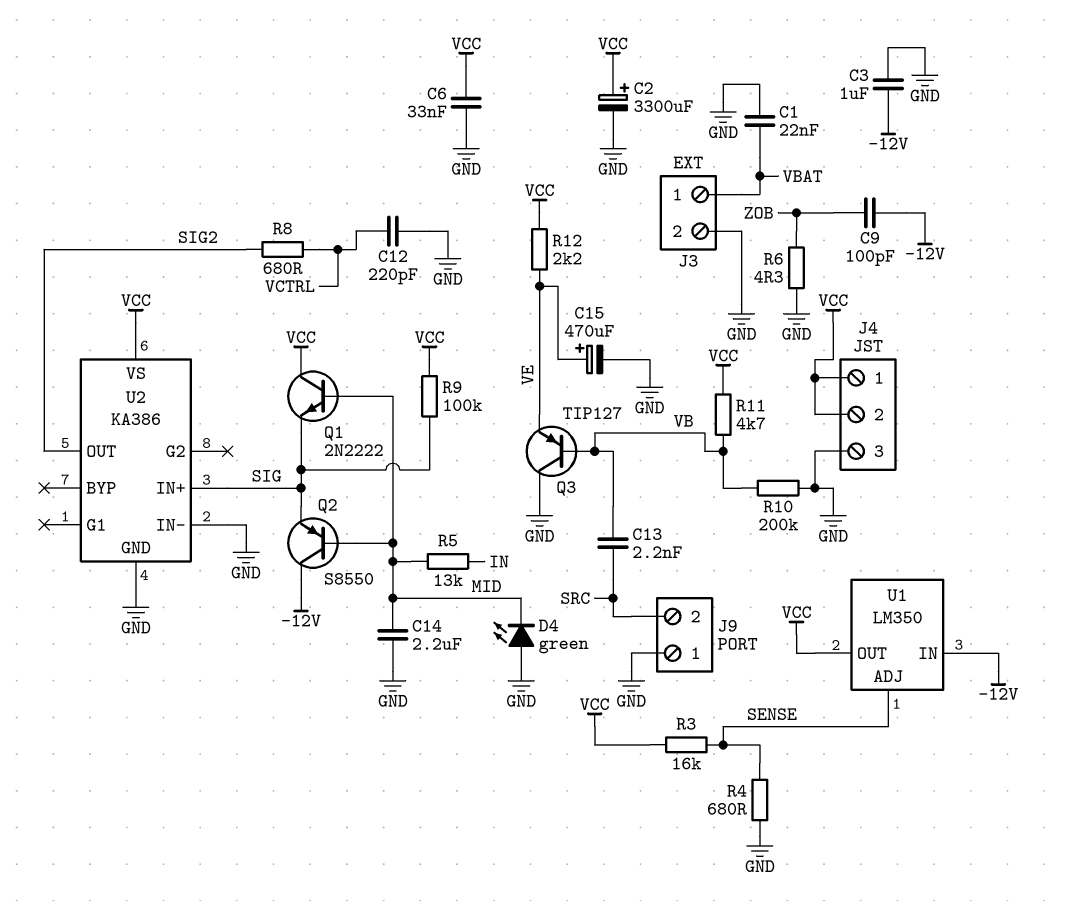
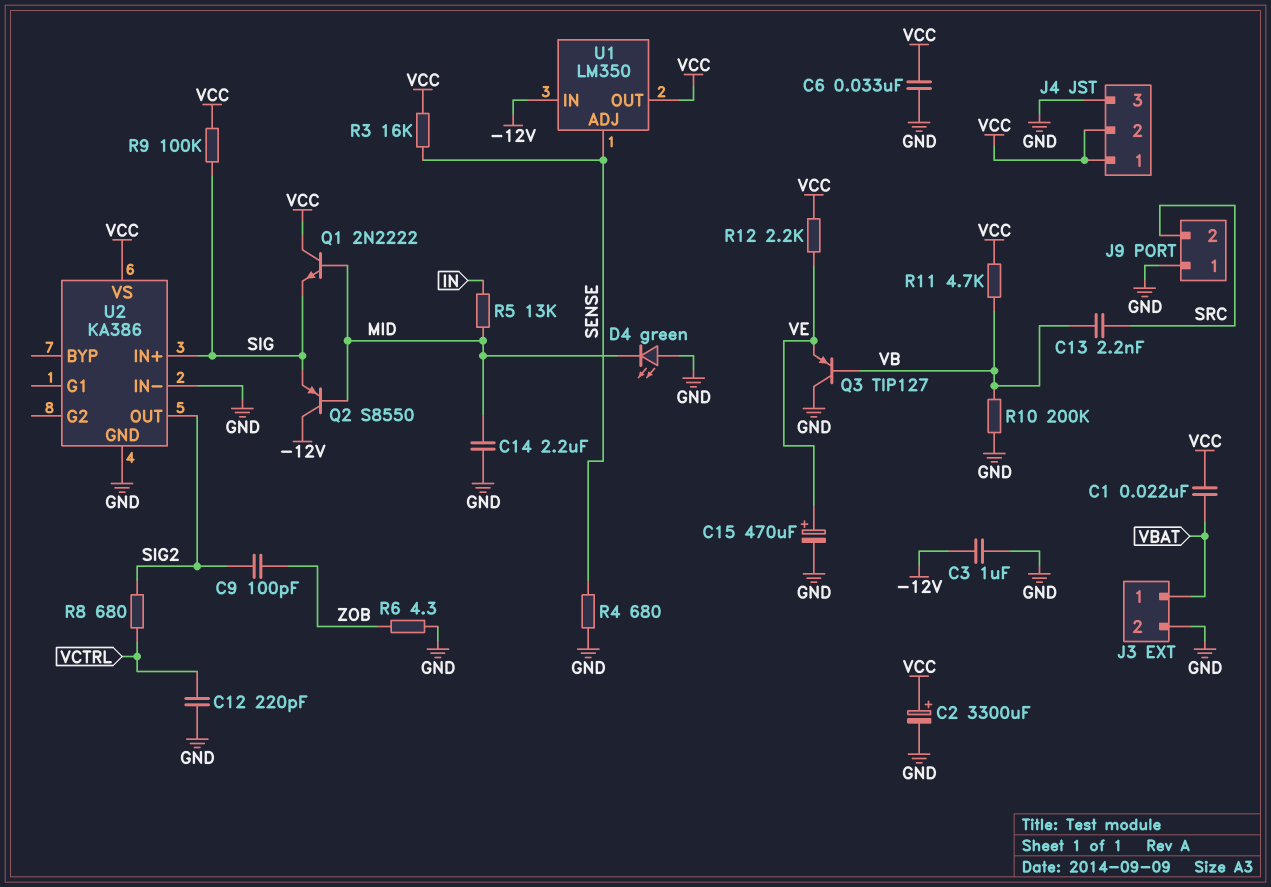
C1: 22nF (GND, VBAT) -> 22nF (VBAT, VCC)
C9: 100pF (-12V, ZOB) -> 100pF (SIG2, ZOB)

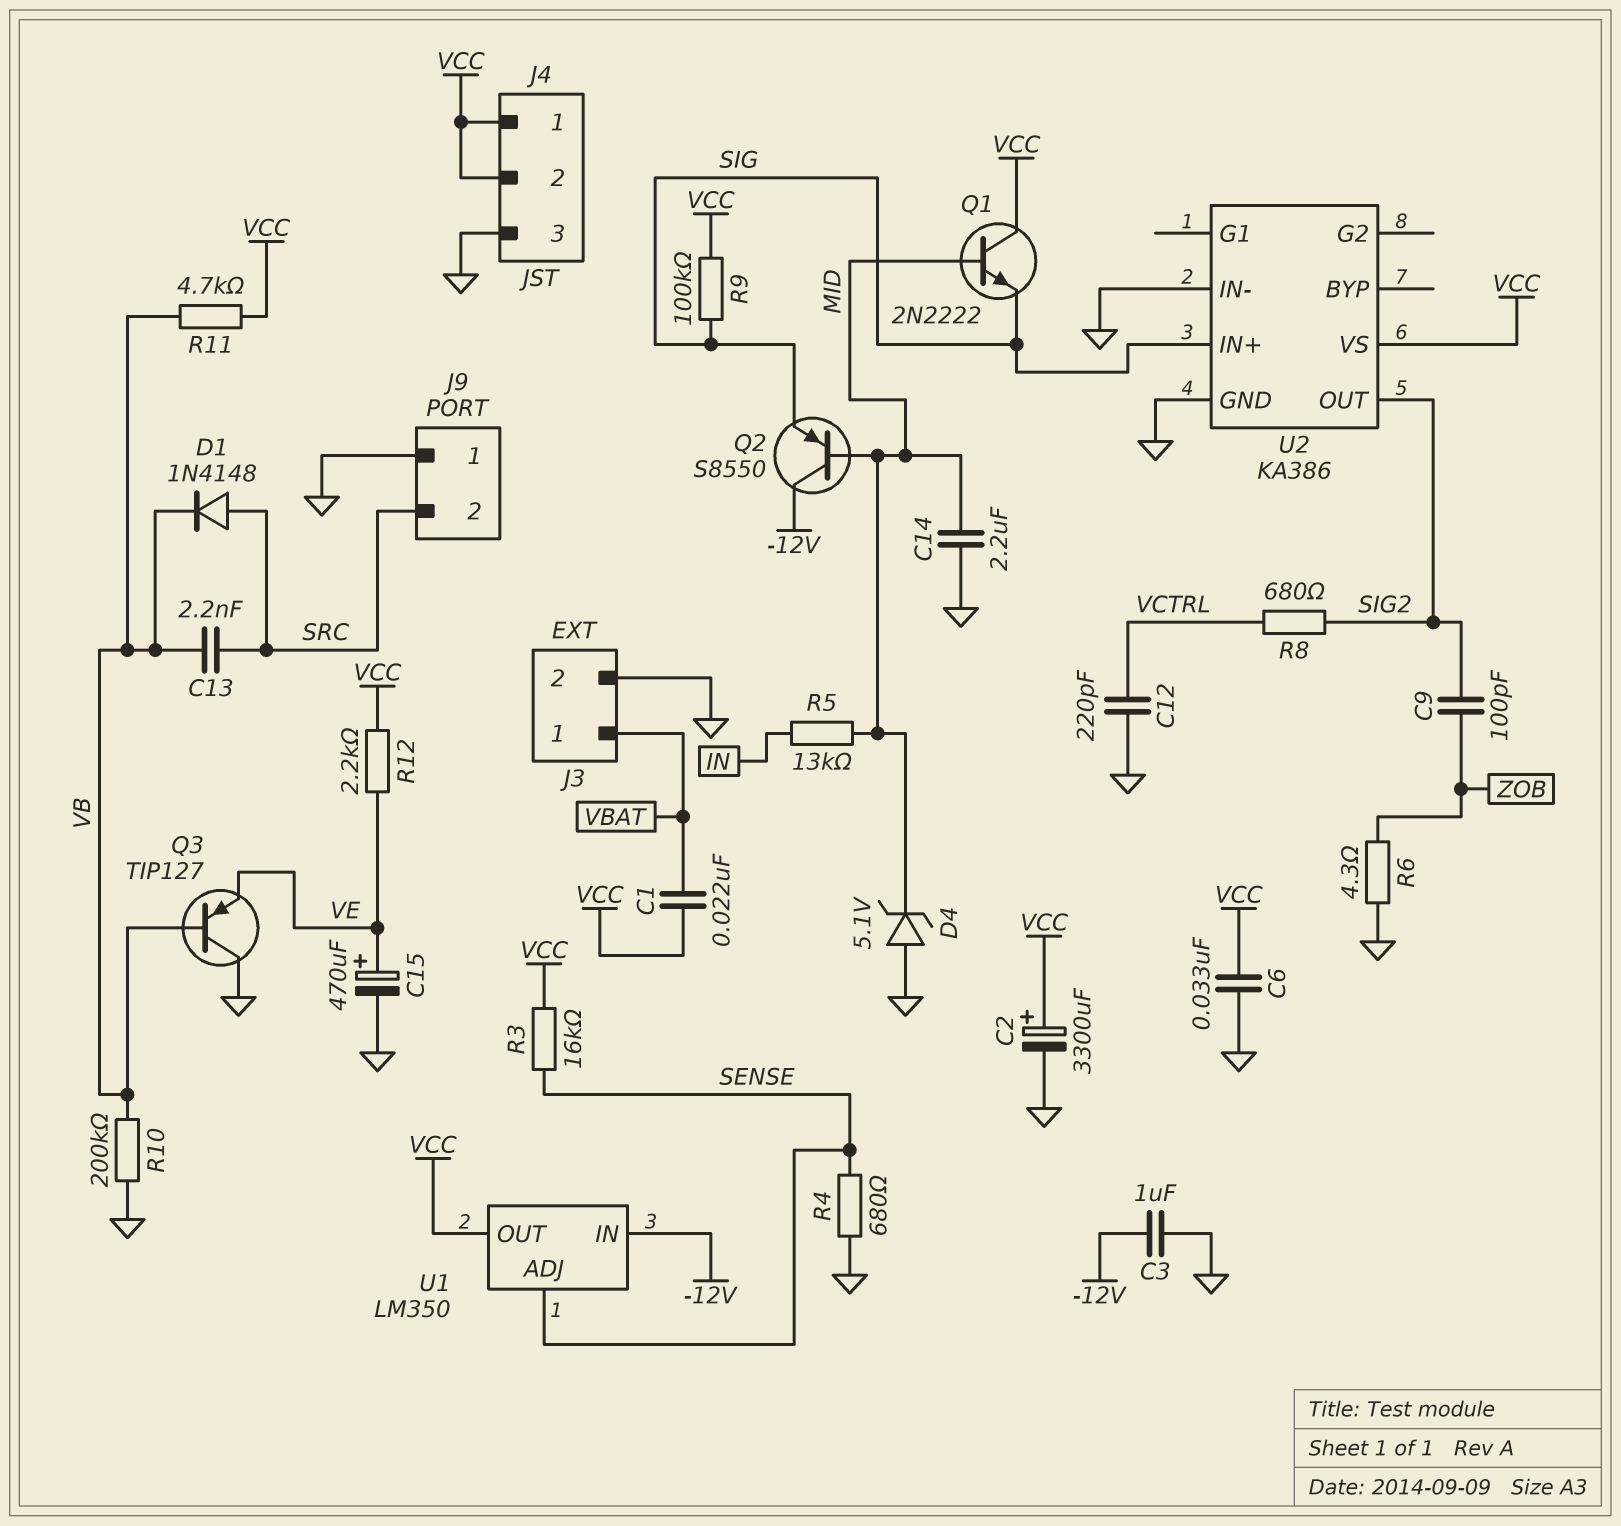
D1: none -> diode 1N4148 (A SRC, K VB)
D4: LED green (A GND, K MID) -> zener 5.1V (A GND, K MID)

